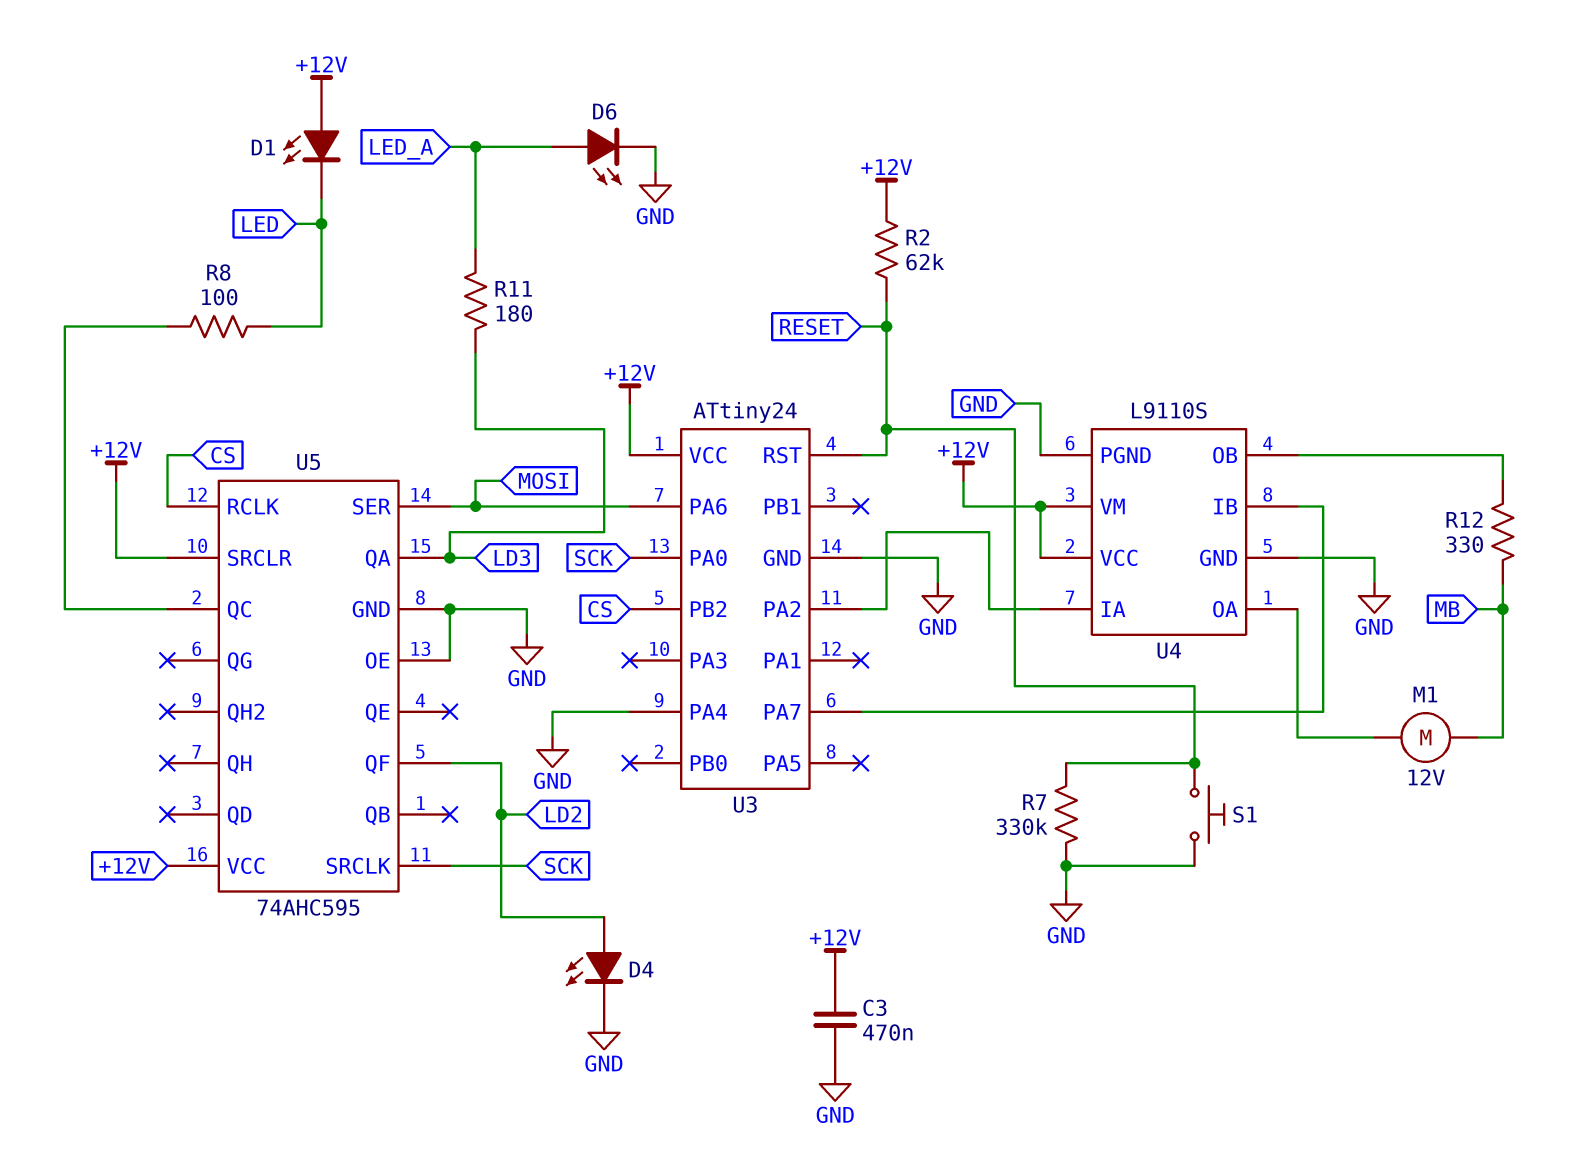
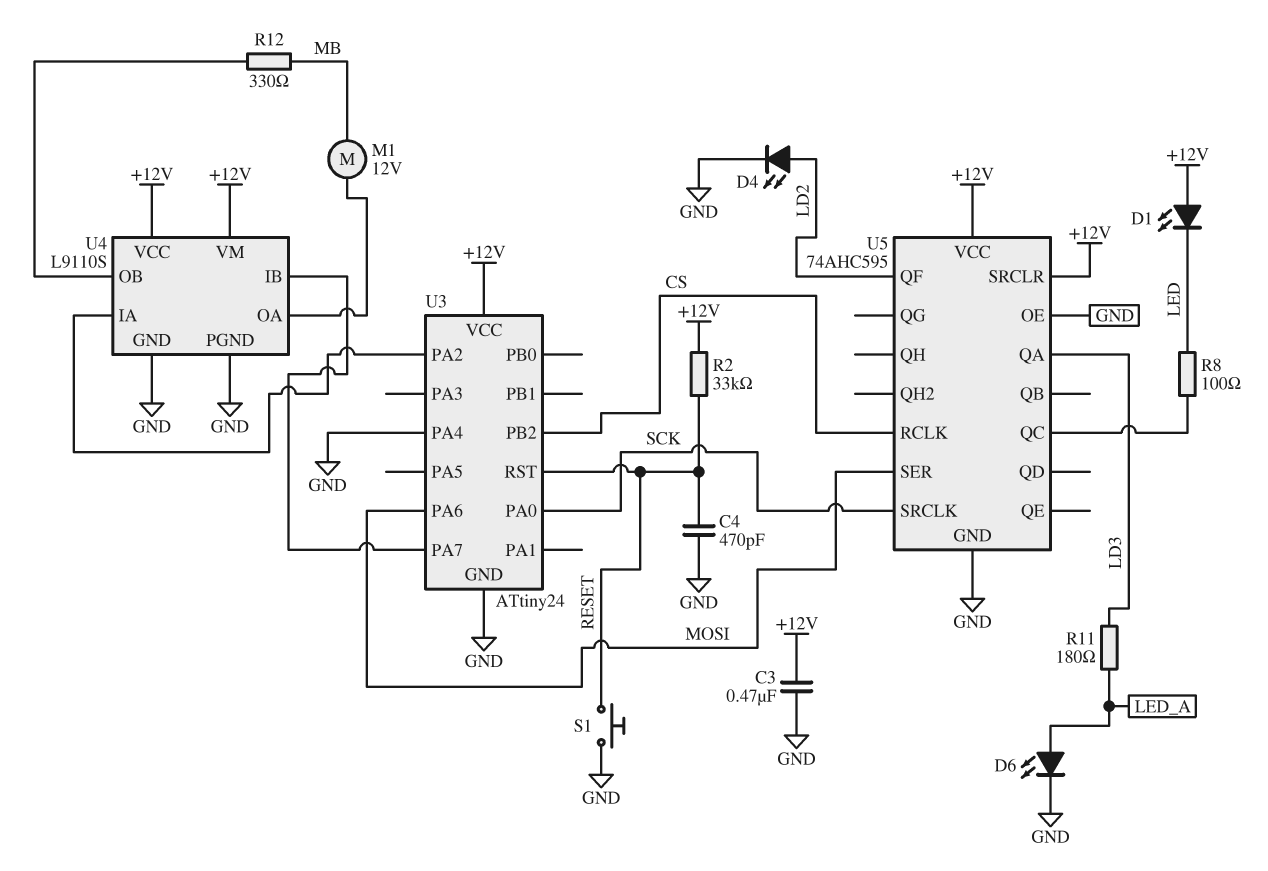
C4: none -> 470pF (GND, RESET)
R2: 62k (+12V, RESET) -> 33k (+12V, RESET)
R7: 330k (GND, RESET) -> none

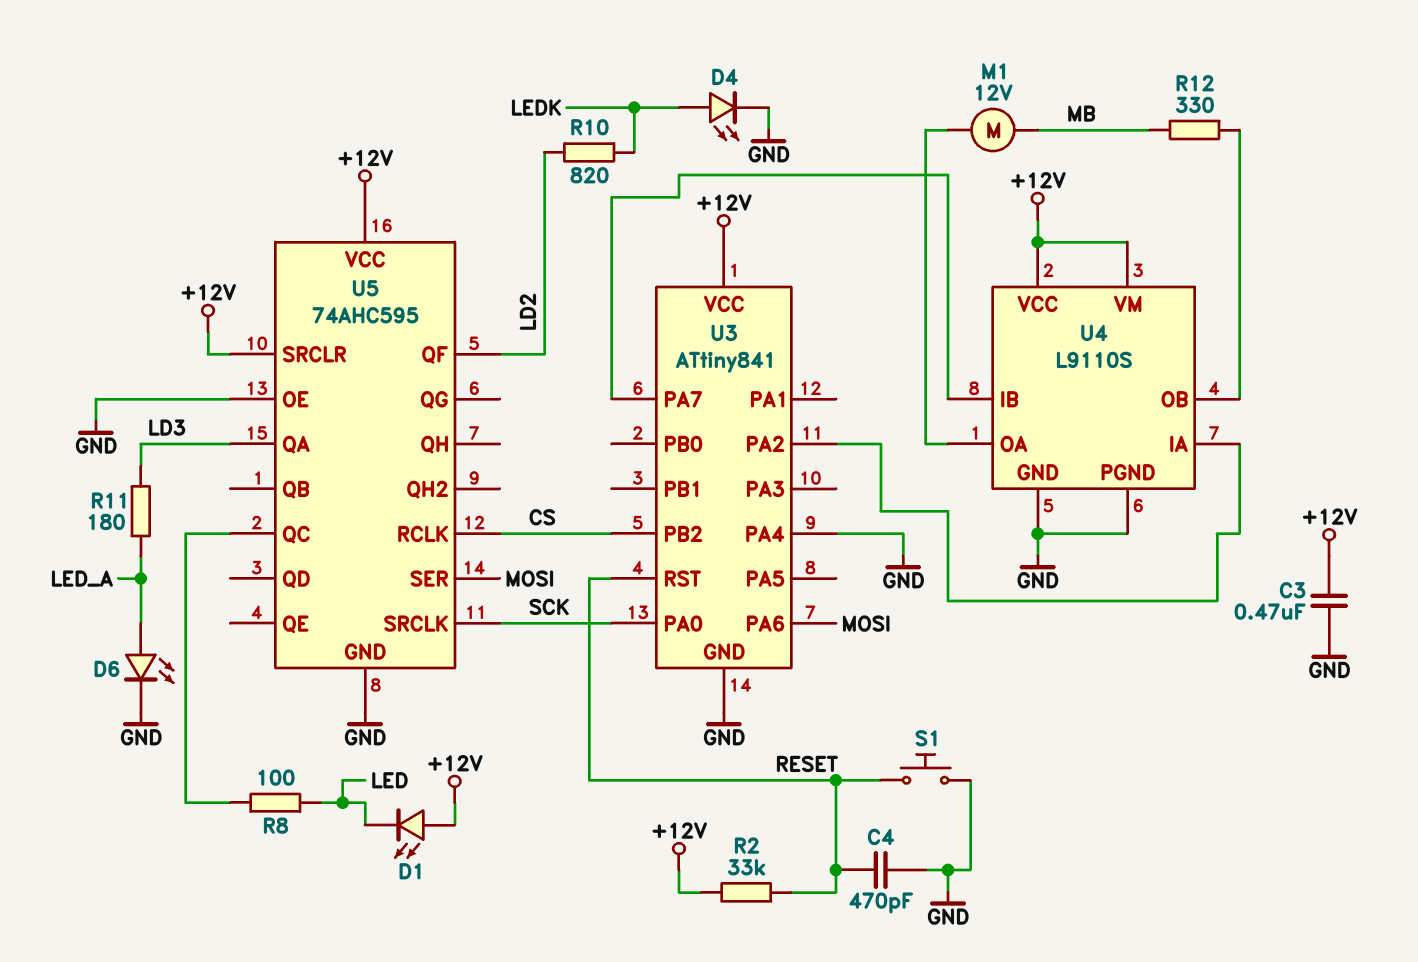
D4: LED (A LD2, K GND) -> LED (A LEDK, K GND)
R10: none -> 820 (LD2, LEDK)
U3: ATtiny24 -> ATtiny841

